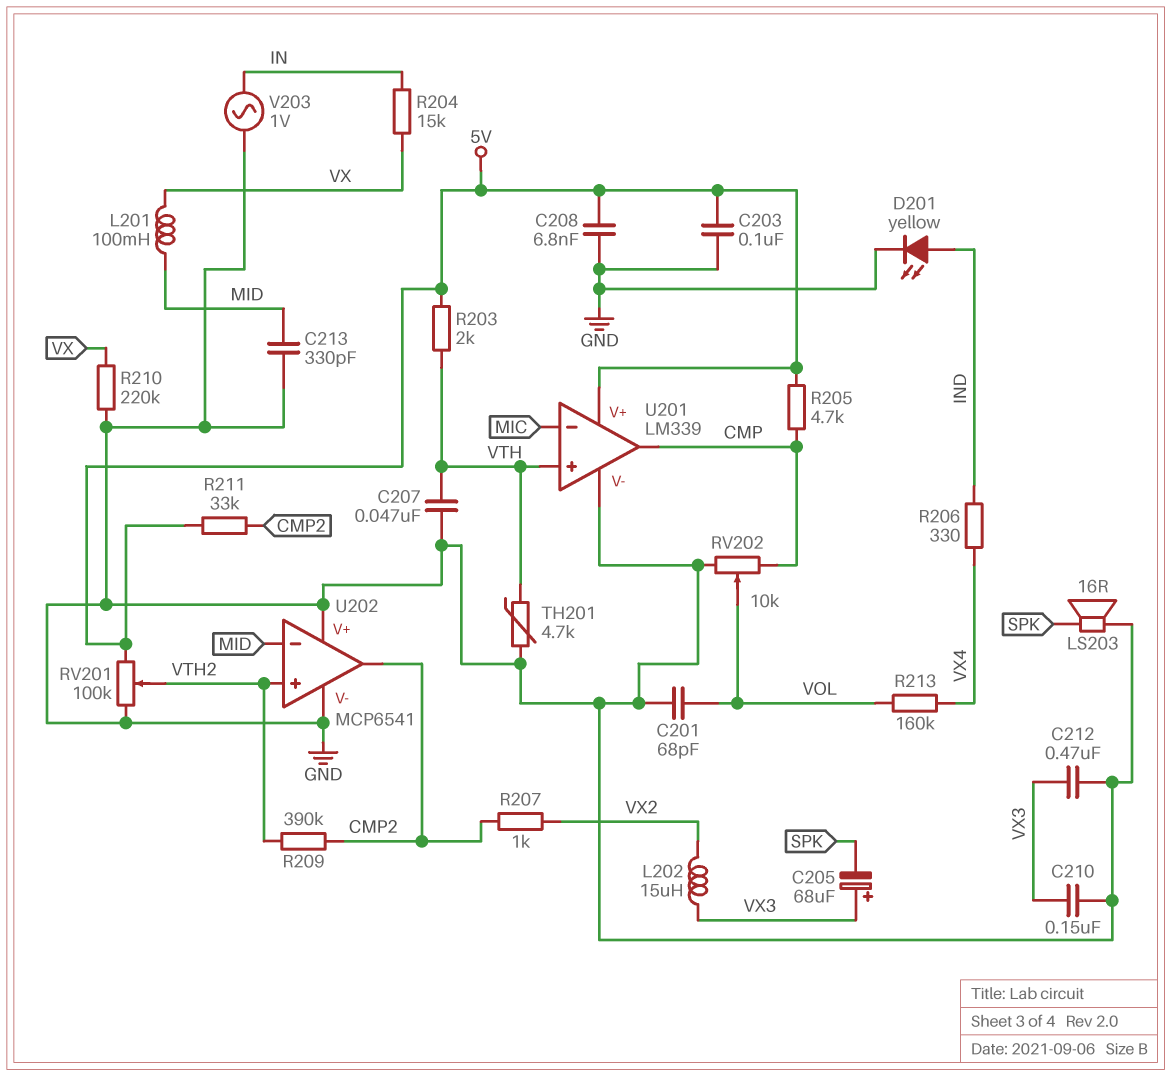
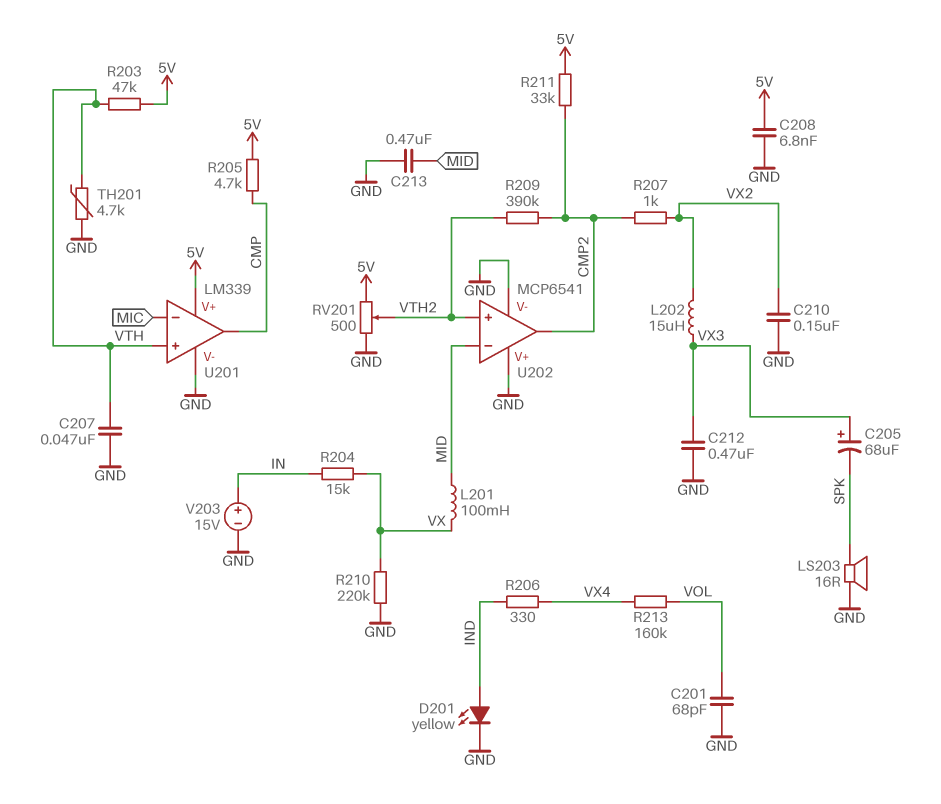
C203: 100nF (5V, GND) -> none
C210: 150nF (GND, VX3) -> 150nF (GND, VX2)
C213: 330pF (GND, MID) -> 470nF (GND, MID)
R203: 2k (5V, VTH) -> 47k (5V, VTH)
RV201: 100k (5V, GND, wiper VTH2) -> 500 (5V, GND, wiper VTH2)
RV202: 10k (CMP, GND, wiper VOL) -> none
V203: AC 1V (GND, IN) -> 15V (plus IN, minus GND)

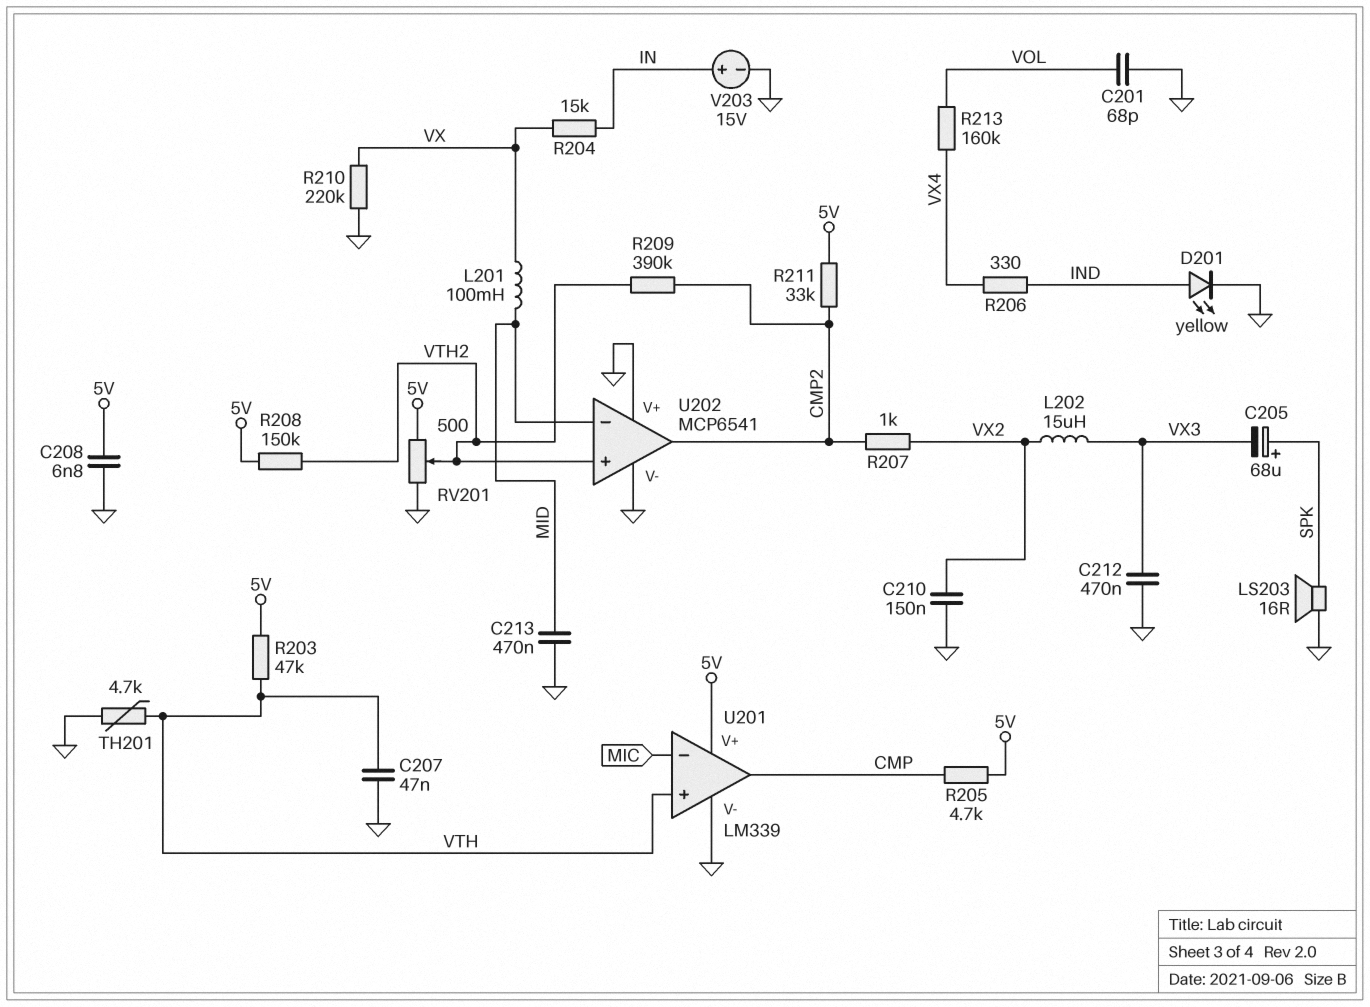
C205: 68uF (plus VX3, minus SPK) -> 68uF (plus SPK, minus VX3)
R208: none -> 150k (5V, VTH2)

